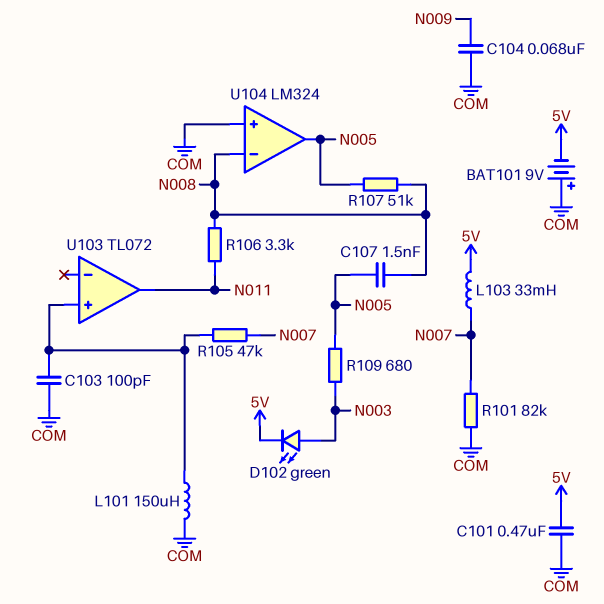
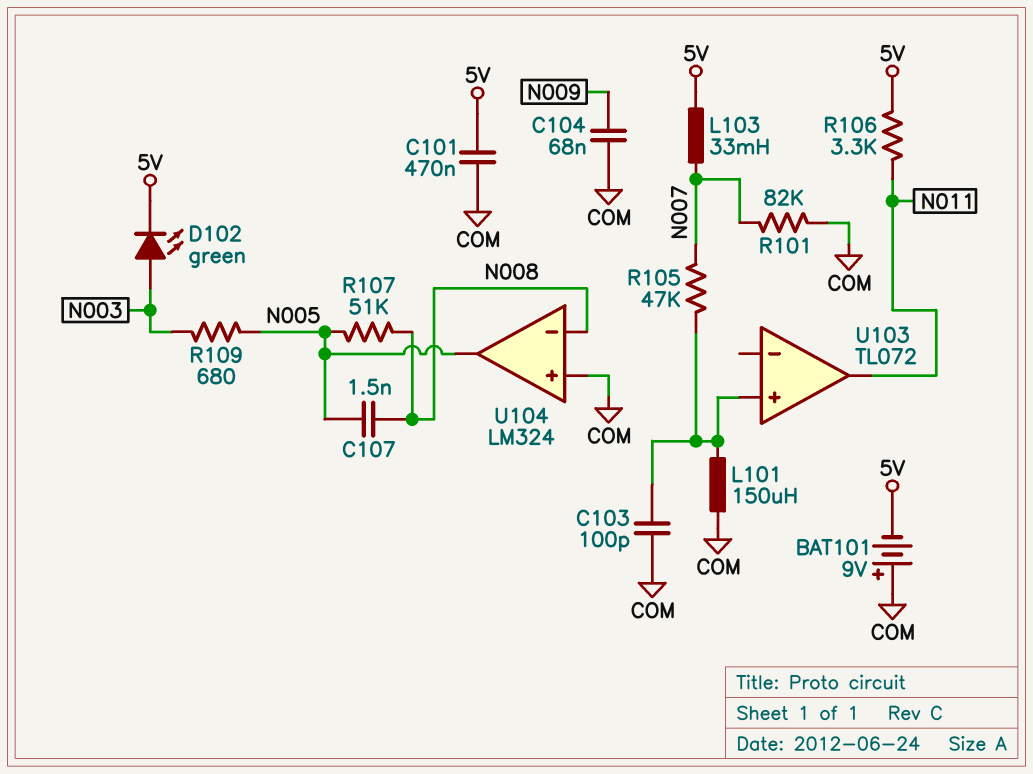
R106: 3.3k (N008, N011) -> 3.3k (5V, N011)

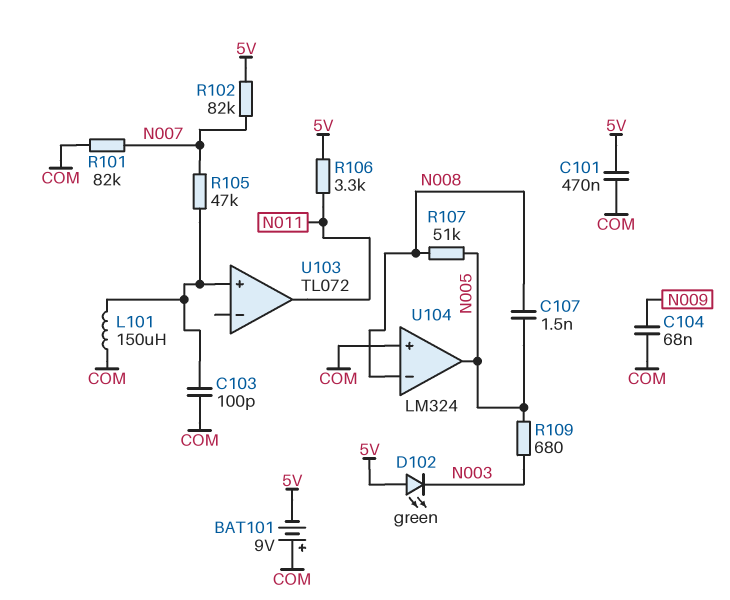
D102: LED green (A N003, K 5V) -> LED green (A 5V, K N003)
L103: 33mH (5V, N007) -> none
R102: none -> 82k (5V, N007)

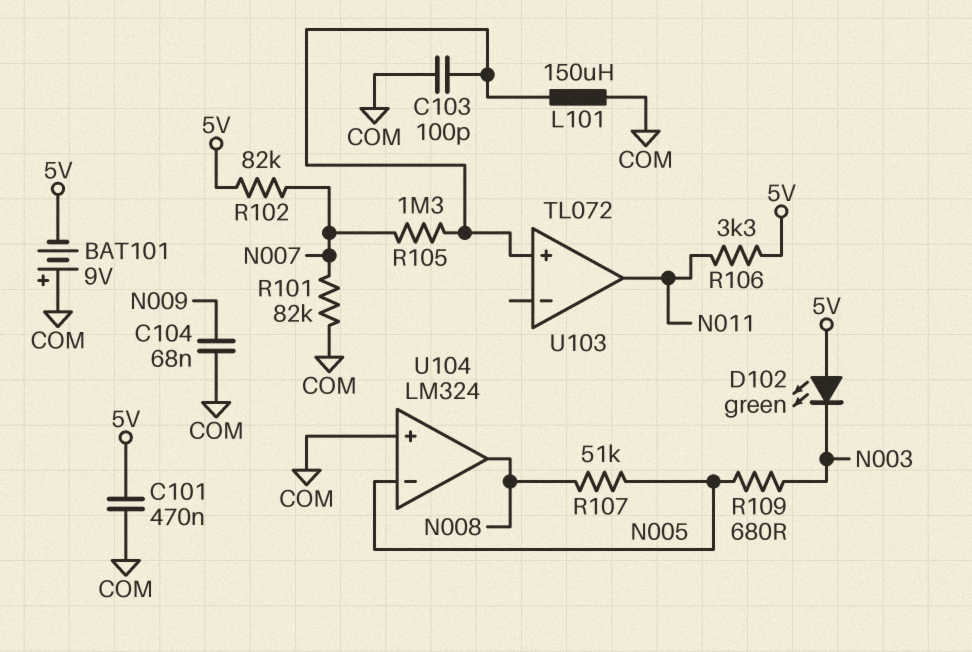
C107: 1.5nF (N005, N008) -> none
R105: 47k (N007, U103/in+) -> 1.3M (N007, U103/in+)
U104 pin in-: N008 -> N005
U104 pin out: N005 -> N008

